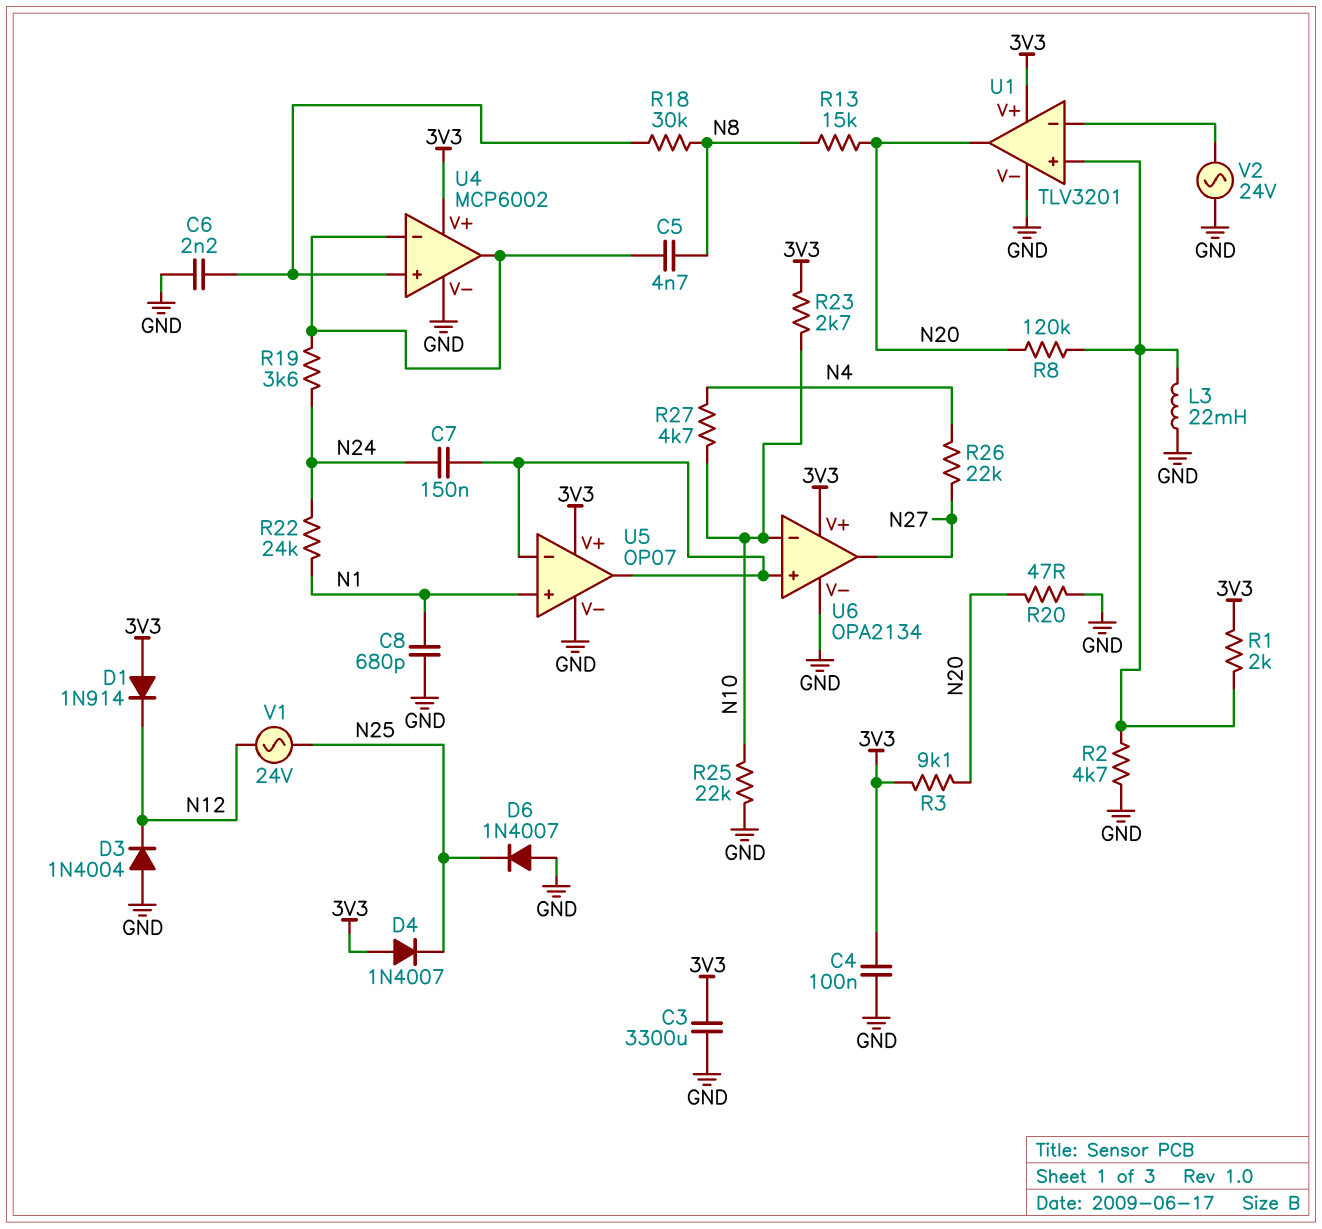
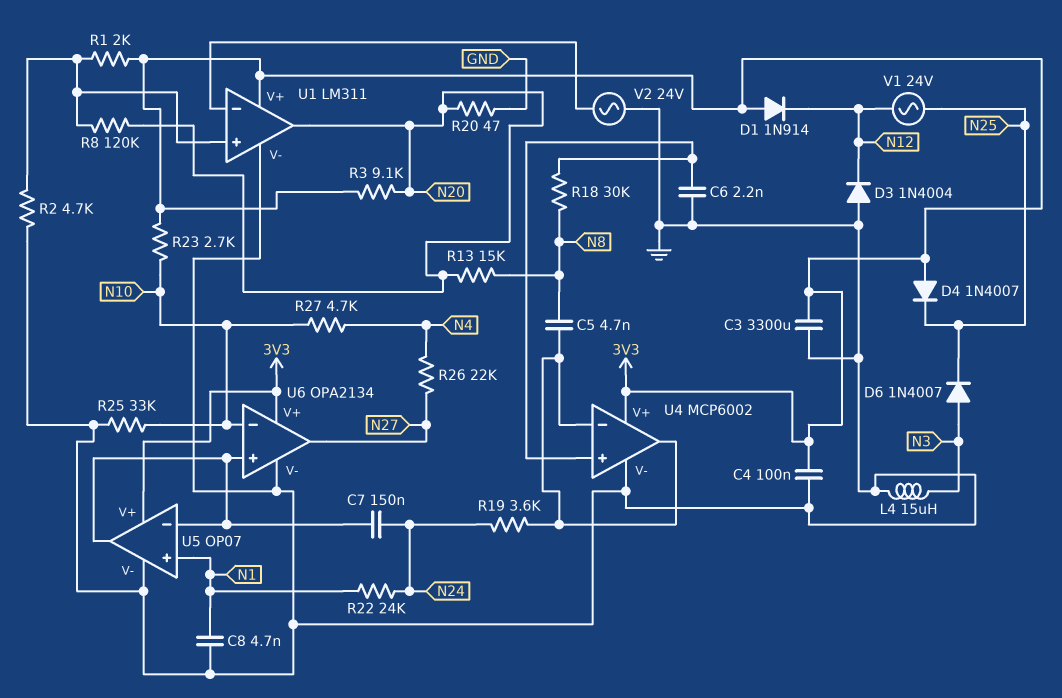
C8: 680pF (GND, N1) -> 4.7nF (GND, N1)
D6: diode 1N4007 (A GND, K N25) -> diode 1N4007 (A N3, K N25)
L3: 22mH (GND, U1/in+) -> none
L4: none -> 15uH (GND, N3)
R25: 22k (GND, N10) -> 33k (GND, N10)
U1: TLV3201 -> LM311

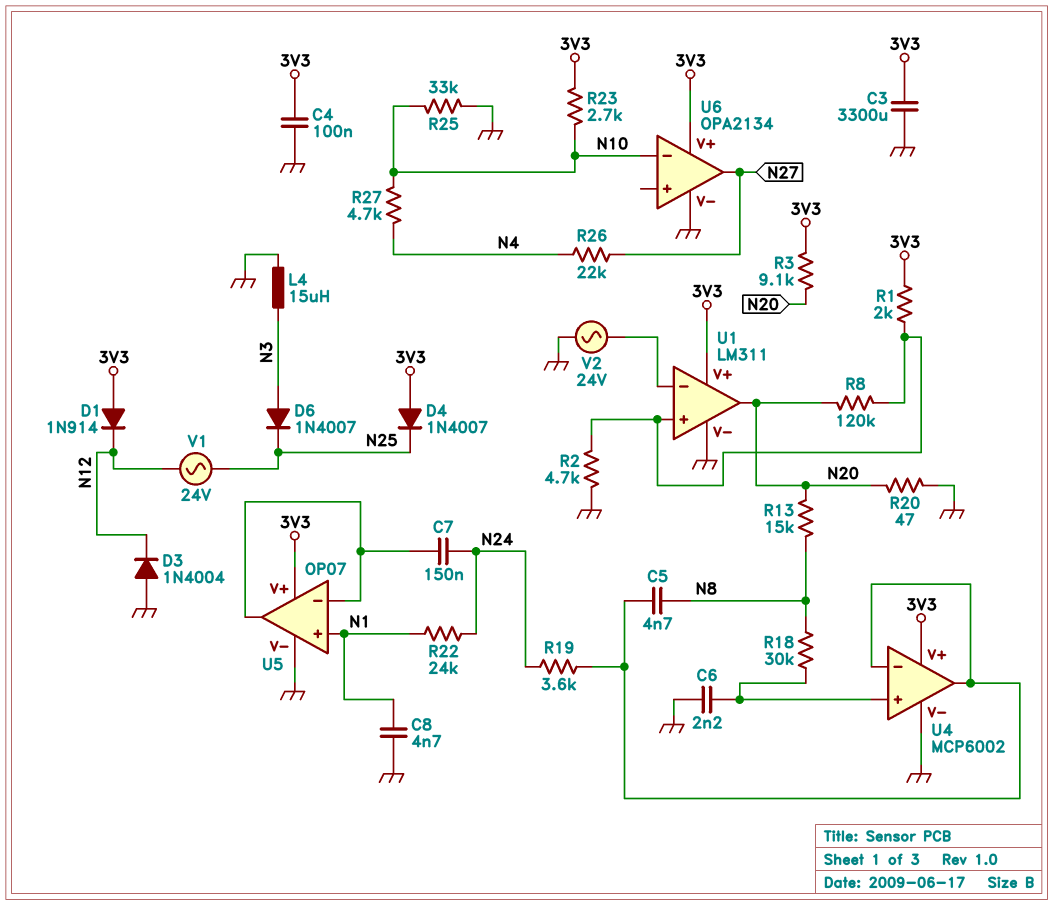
U6 pin in+: U5/in- -> none

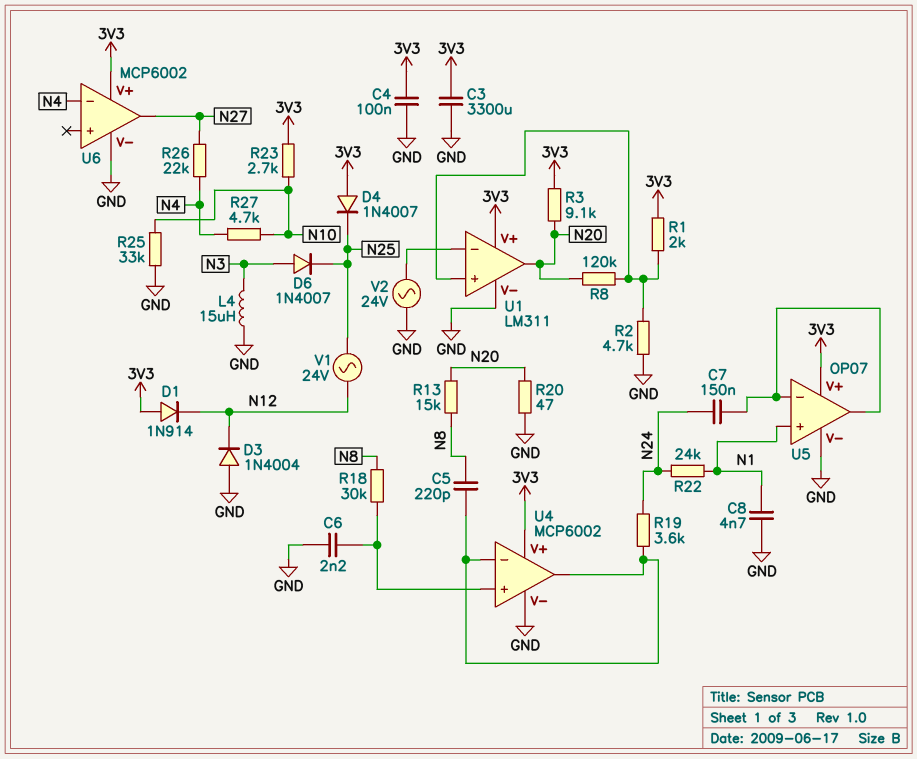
C5: 4.7nF (N8, U4/in-) -> 220pF (N8, U4/in-)
U6: OPA2134 -> MCP6002
U6 pin in-: N10 -> N4

